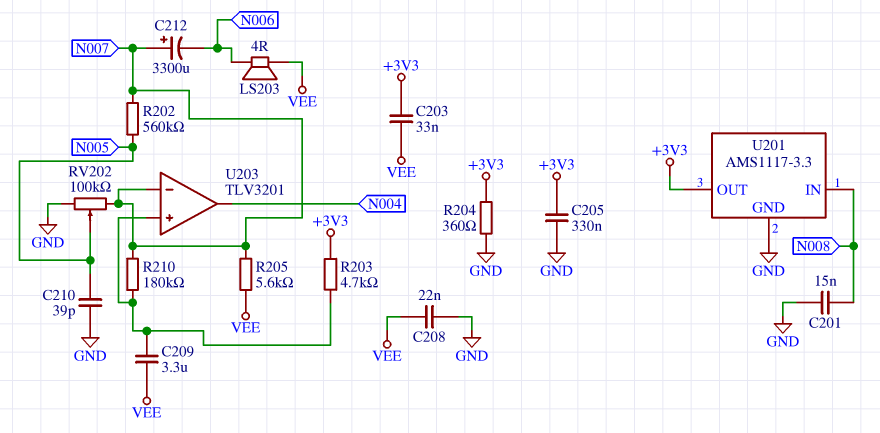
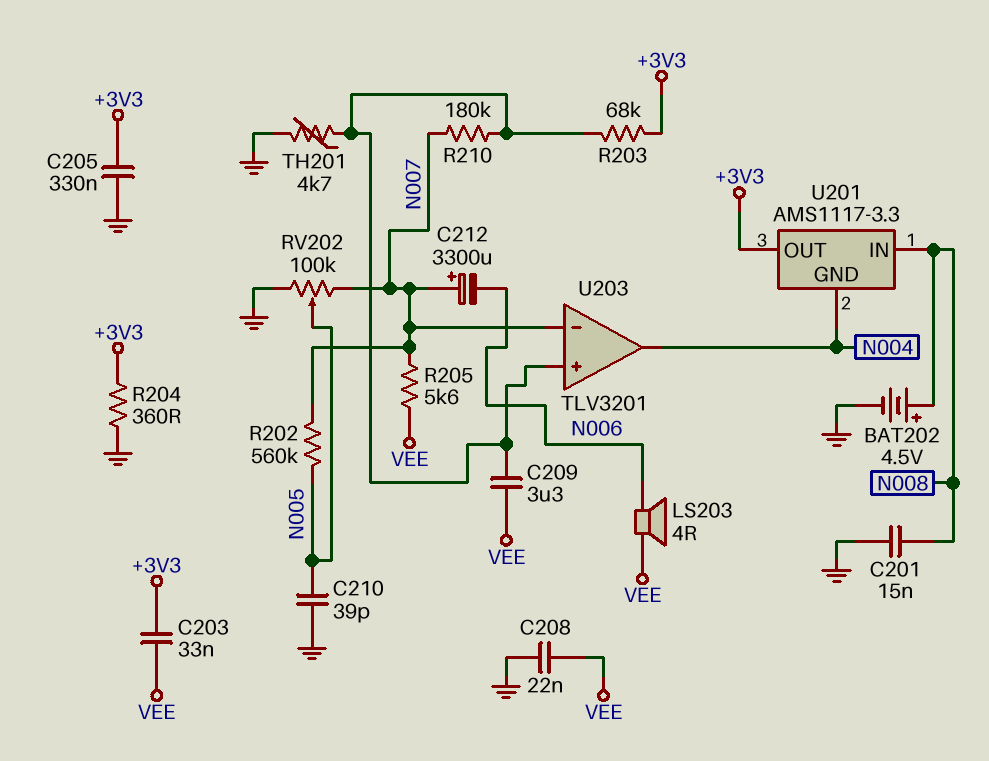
BAT202: none -> 4.5V (plus N008, minus GND)
R203: 4.7k (+3V3, U203/in+) -> 68k (+3V3, U203/in+)
TH201: none -> 4.7k (GND, U203/in+)
U201 pin GND: GND -> N004

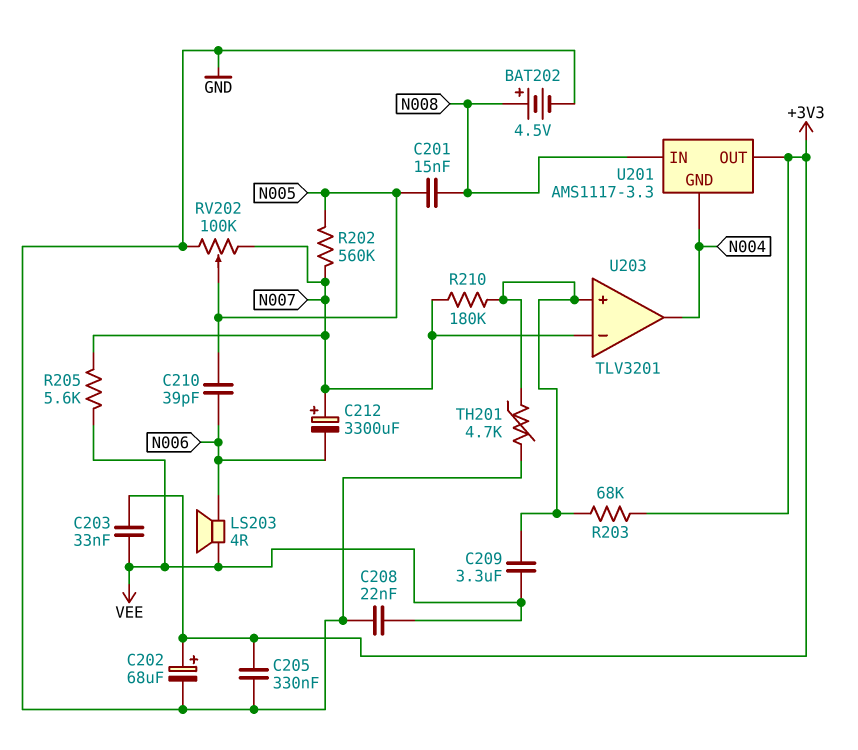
C201: 15nF (GND, N008) -> 15nF (N005, N008)
C202: none -> 68uF (plus +3V3, minus GND)
C210: 39pF (GND, N005) -> 39pF (N005, N006)
R204: 360 (+3V3, GND) -> none

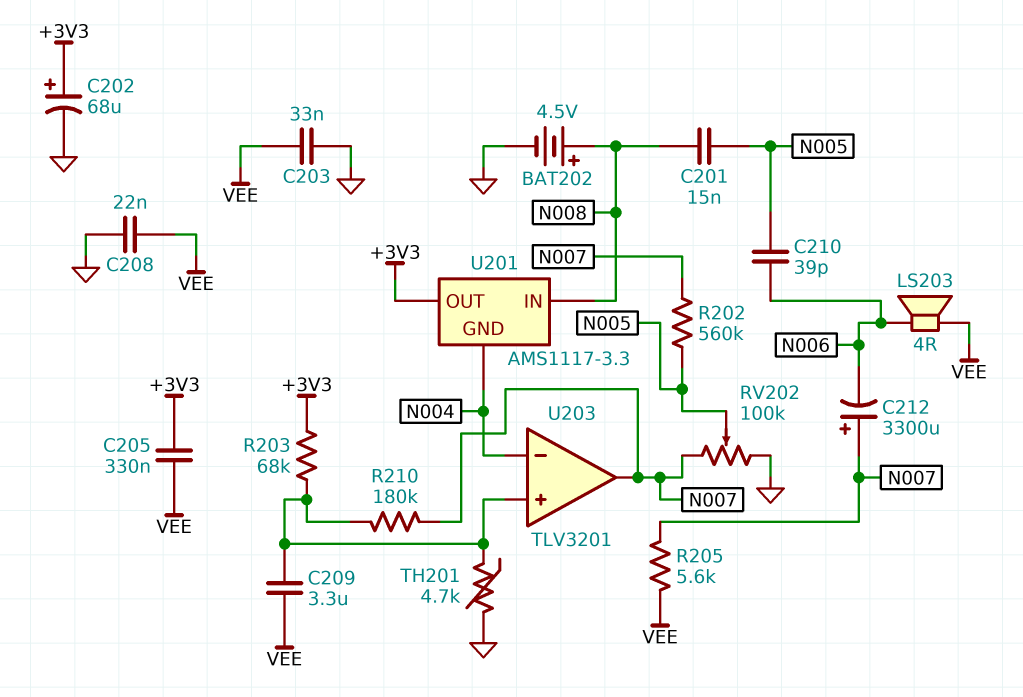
C203: 33nF (+3V3, VEE) -> 33nF (GND, VEE)
C205: 330nF (+3V3, GND) -> 330nF (+3V3, VEE)
U203 pin in-: N007 -> N004
U203 pin out: N004 -> N007

